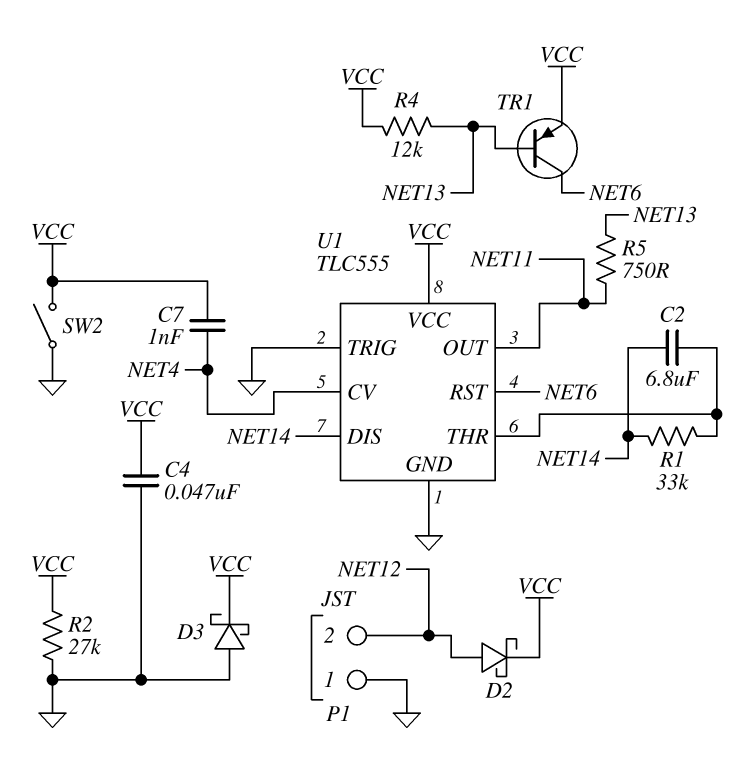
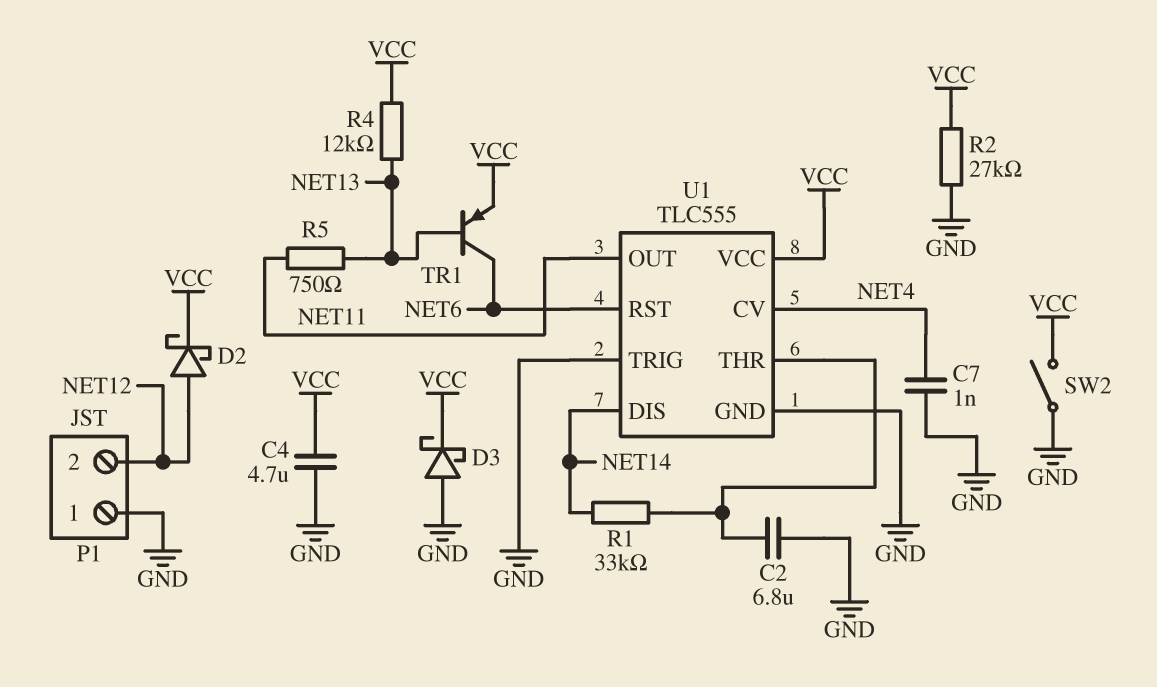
C2: 6.8uF (NET14, U1/THR) -> 6.8uF (GND, U1/THR)
C4: 47nF (GND, VCC) -> 4.7uF (GND, VCC)
C7: 1nF (NET4, VCC) -> 1nF (GND, NET4)

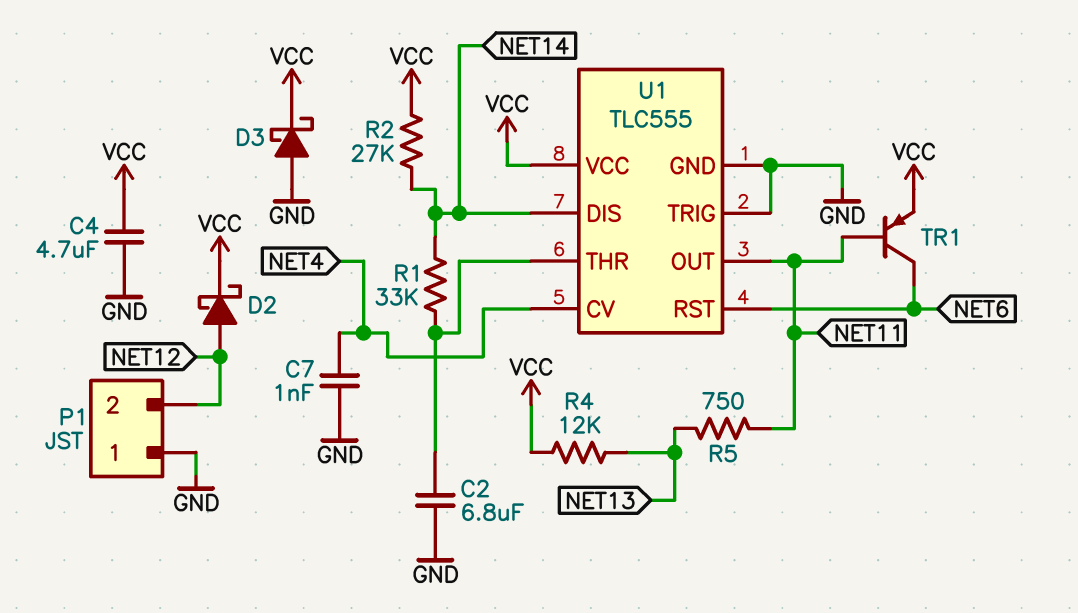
R2: 27k (GND, VCC) -> 27k (NET14, VCC)
SW2: switch (GND, VCC) -> none
TR1: PNP (B NET13, C NET6, E VCC) -> PNP (B NET11, C NET6, E VCC)

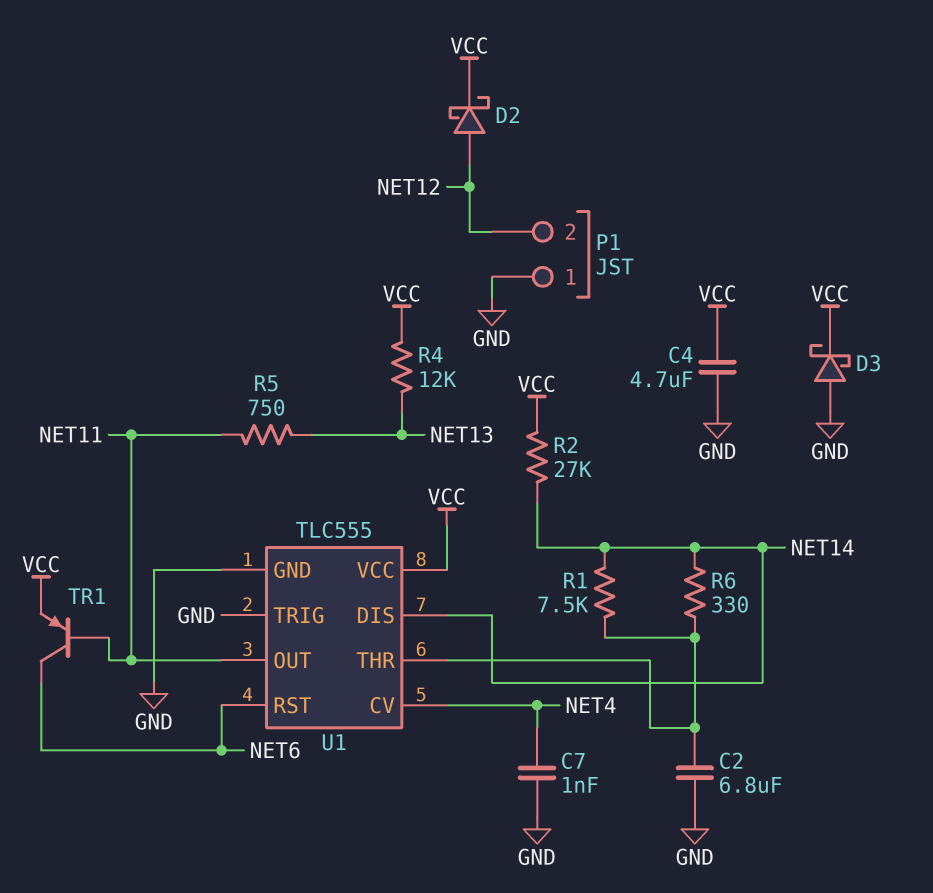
R1: 33k (NET14, U1/THR) -> 7.5k (NET14, U1/THR)
R6: none -> 330 (NET14, U1/THR)

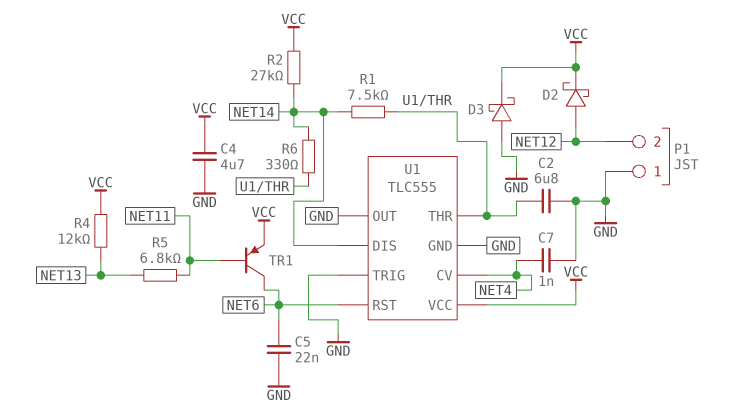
C5: none -> 22nF (GND, NET6)
R5: 750 (NET11, NET13) -> 6.8k (NET11, NET13)
U1 pin OUT: NET11 -> GND

